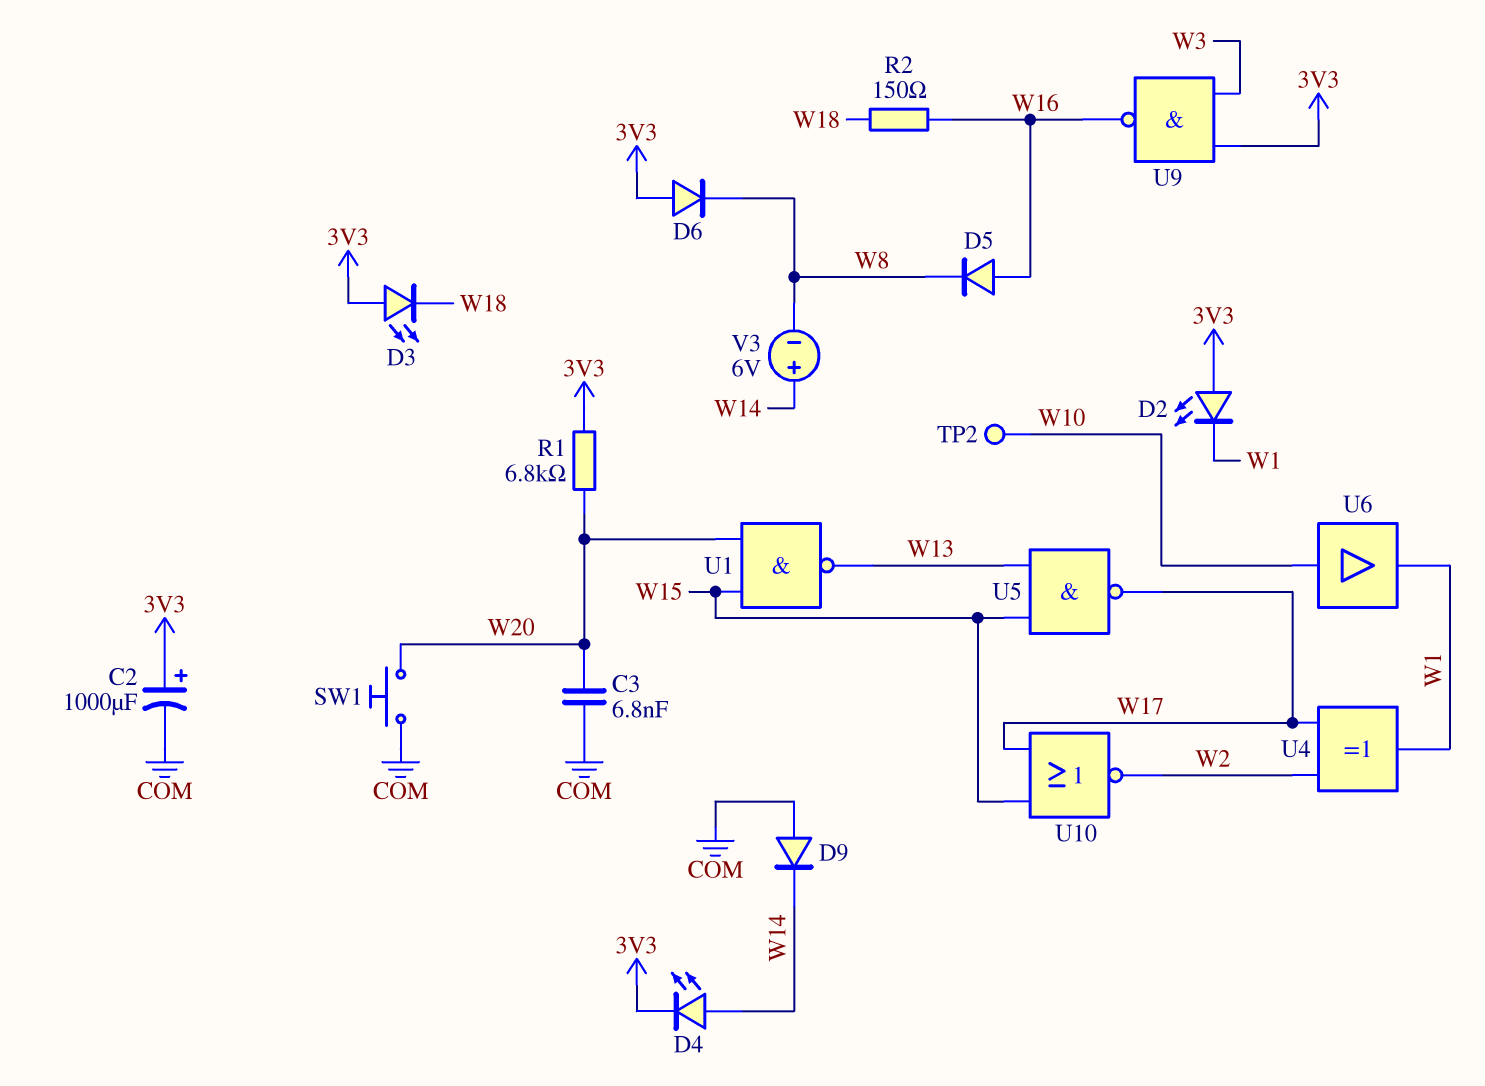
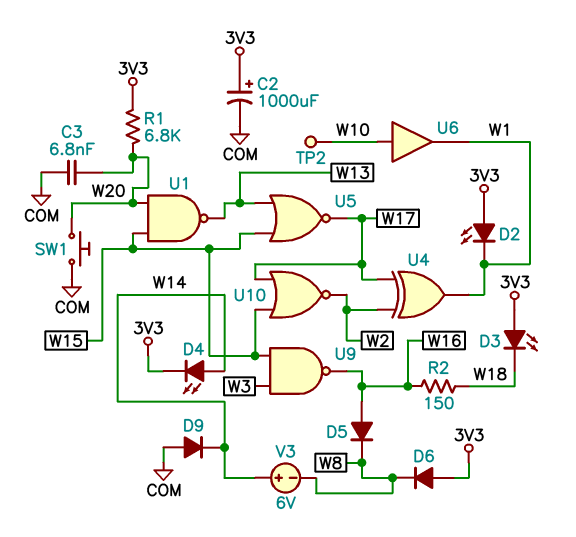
U5: NAND (in W13, in W15, out W17) -> NOR (in W13, in W15, out W17)
U9: NAND (in 3V3, in W3, out W16) -> NAND (in W3, in W15, out W16)

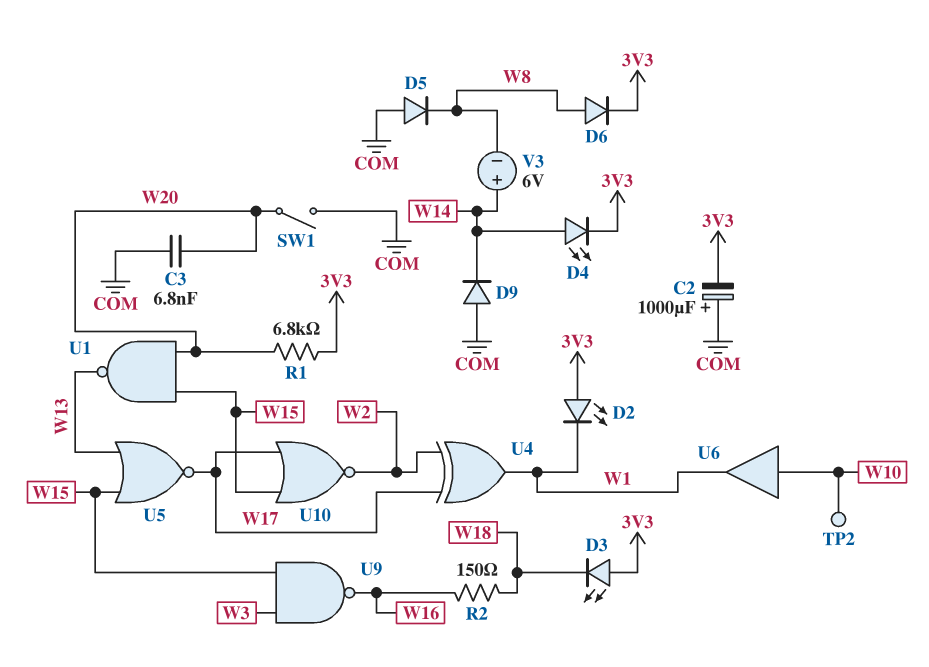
C2: 1000uF (plus 3V3, minus COM) -> 1000uF (plus COM, minus 3V3)
D5: diode (A W16, K W8) -> diode (A COM, K W8)
D6: diode (A 3V3, K W8) -> diode (A W8, K 3V3)
SW1: button (COM, W20) -> switch (COM, W20)

